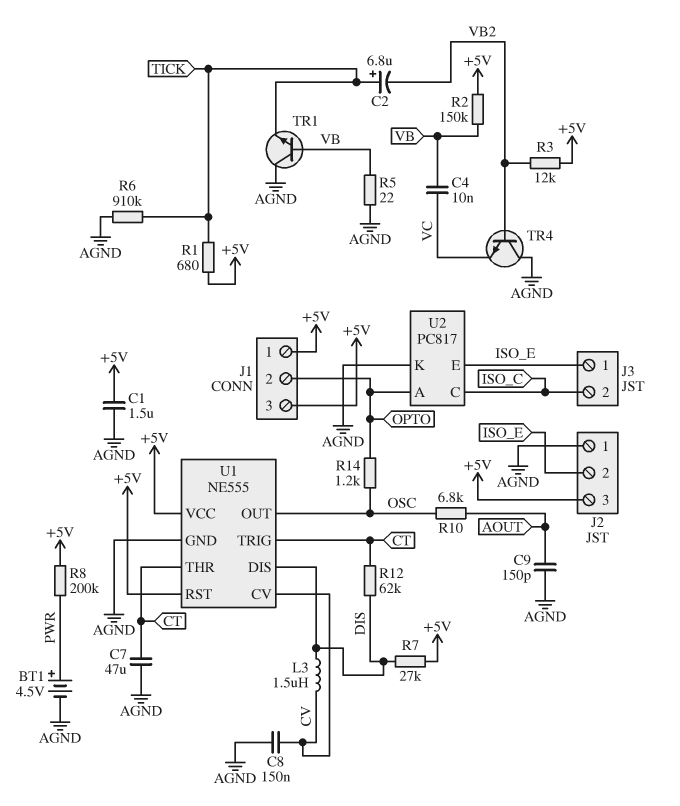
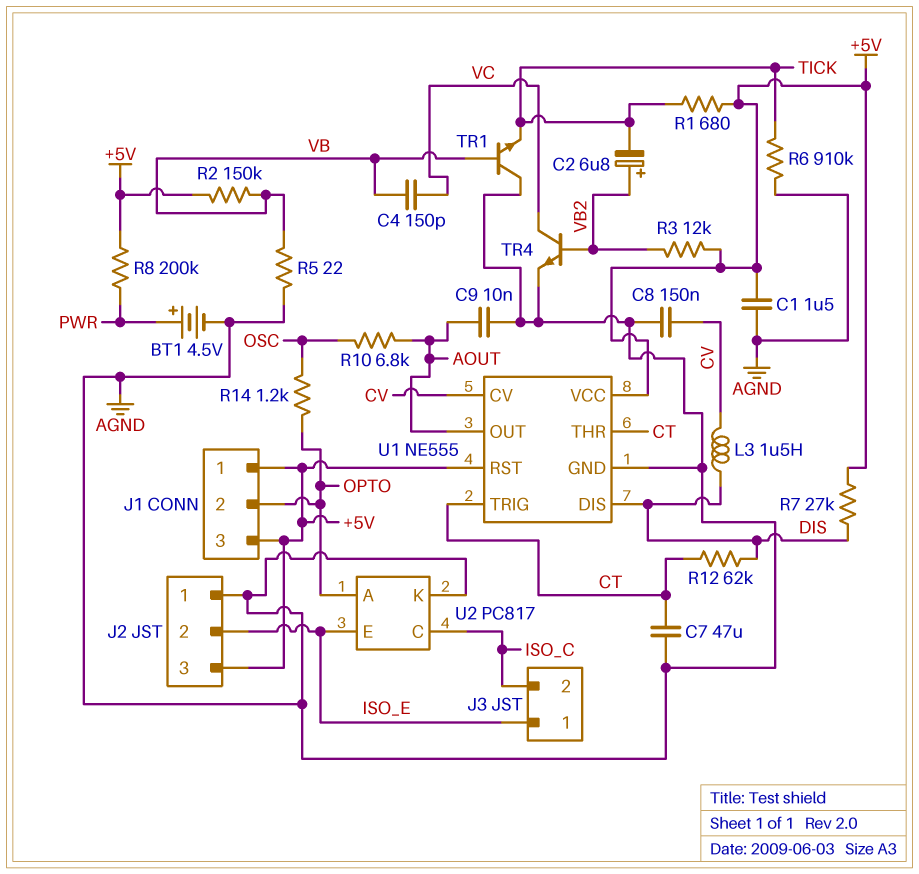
C2: 6.8uF (plus TICK, minus VB2) -> 6.8uF (plus VB2, minus TICK)
C4: 10nF (VB, VC) -> 150pF (VB, VC)
C9: 150pF (AGND, AOUT) -> 10nF (AGND, AOUT)
TR4: NPN (B VB2, C AGND, E VC) -> NPN (B VB2, C VC, E AGND)
U1 pin OUT: OSC -> AOUT

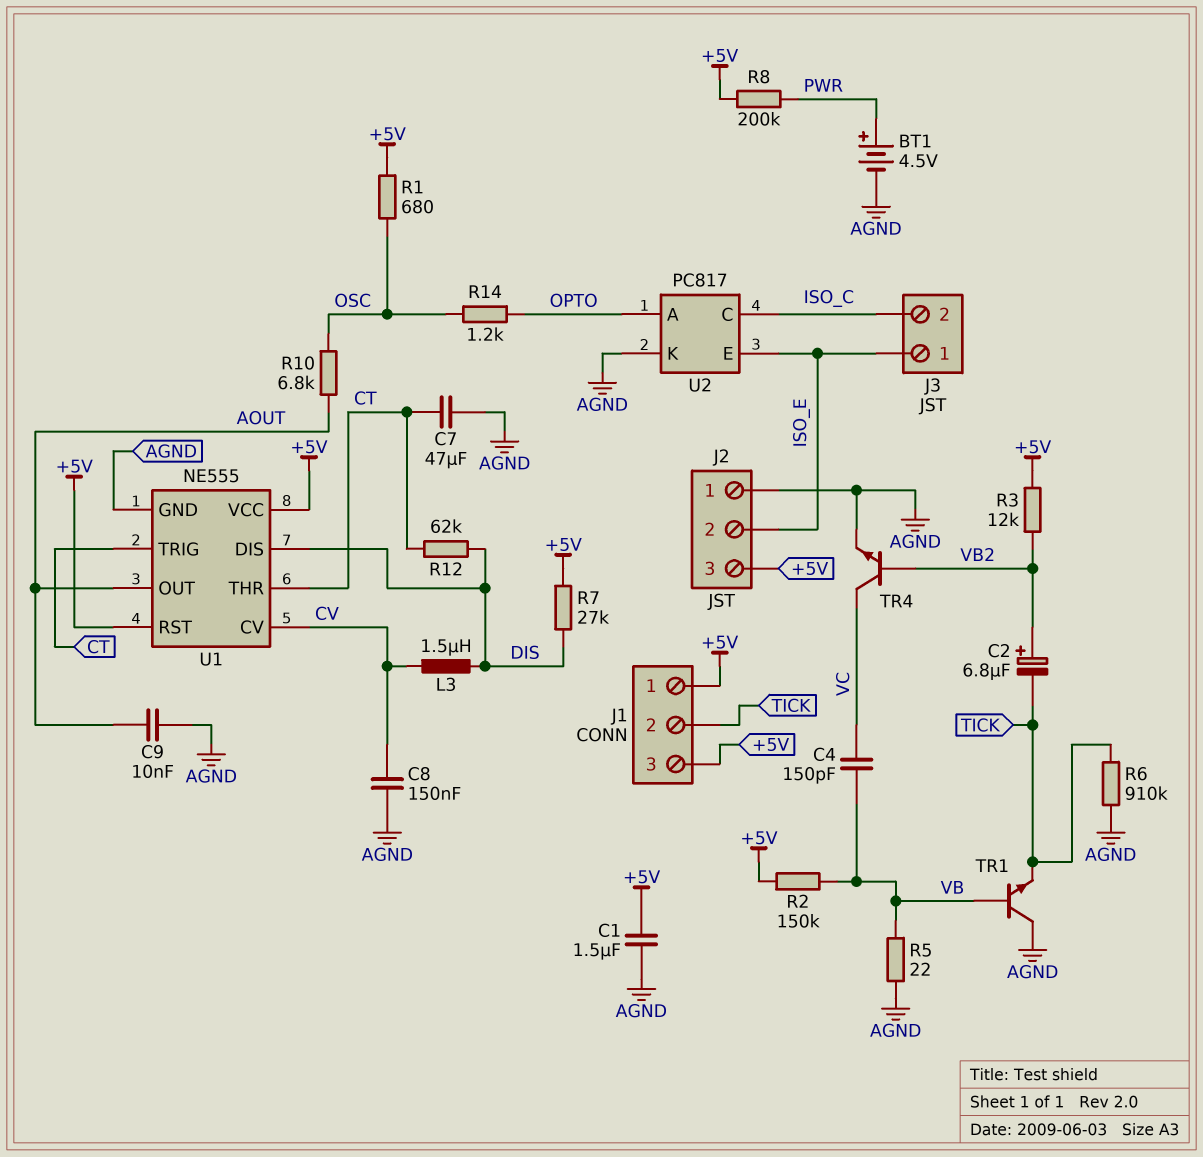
J1 pin 2: OPTO -> TICK
R1: 680 (+5V, TICK) -> 680 (+5V, OSC)

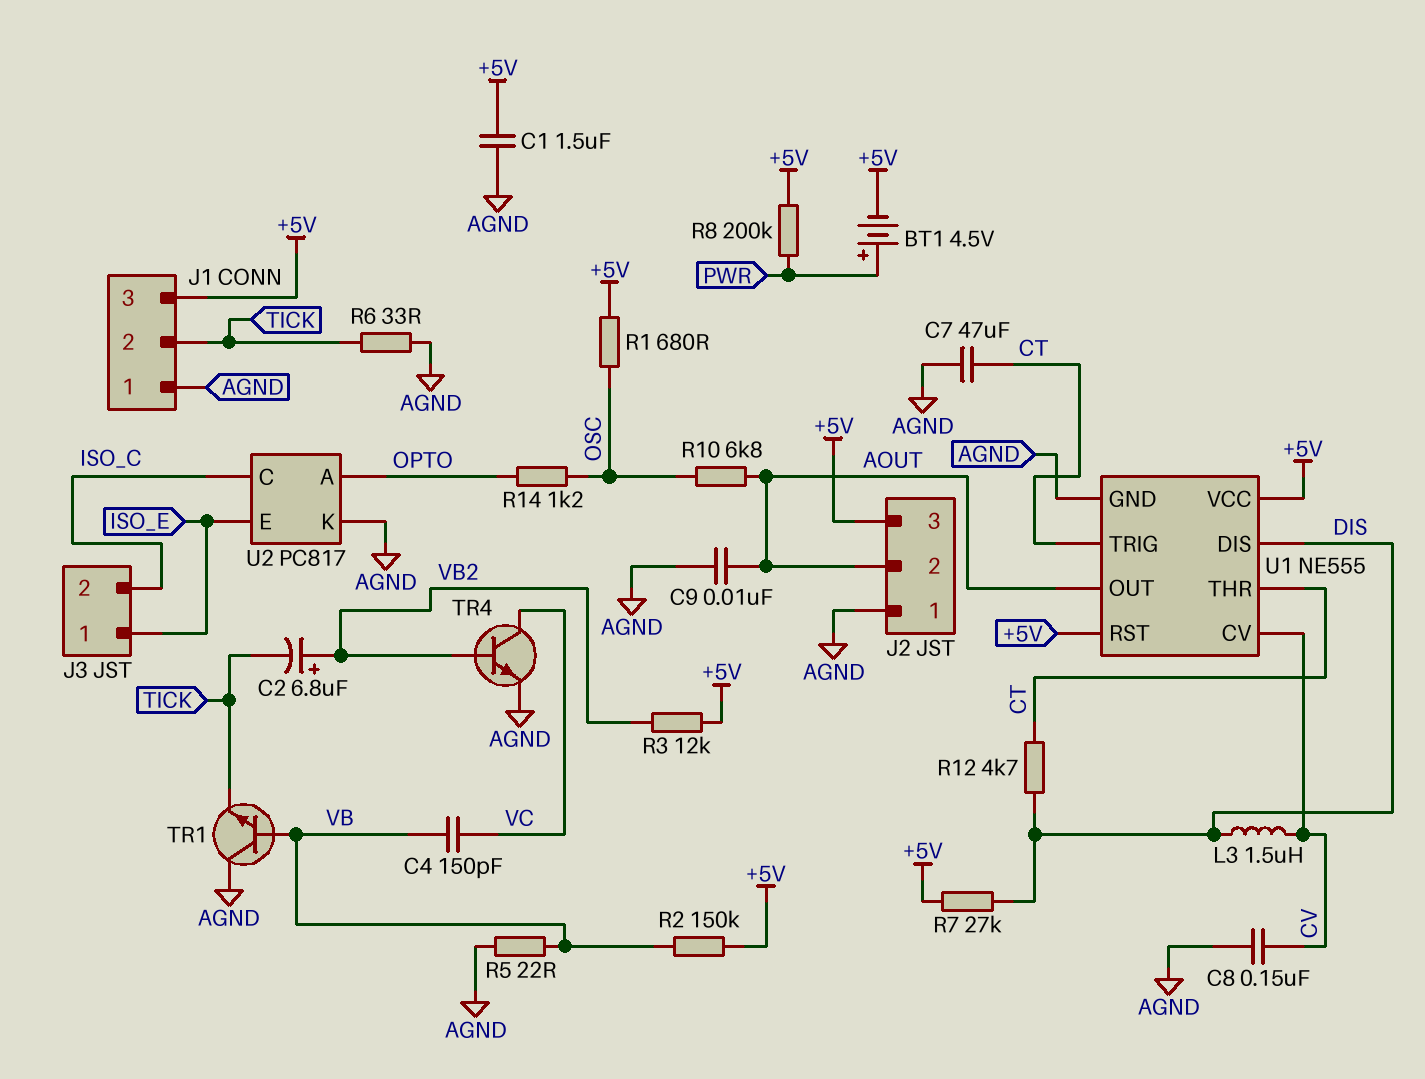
BT1: 4.5V (plus PWR, minus AGND) -> 4.5V (plus PWR, minus +5V)
J1 pin 1: +5V -> AGND
J2 pin 2: ISO_E -> AOUT
R6: 910k (AGND, TICK) -> 33 (AGND, TICK)
R12: 62k (CT, DIS) -> 4.7k (CT, DIS)

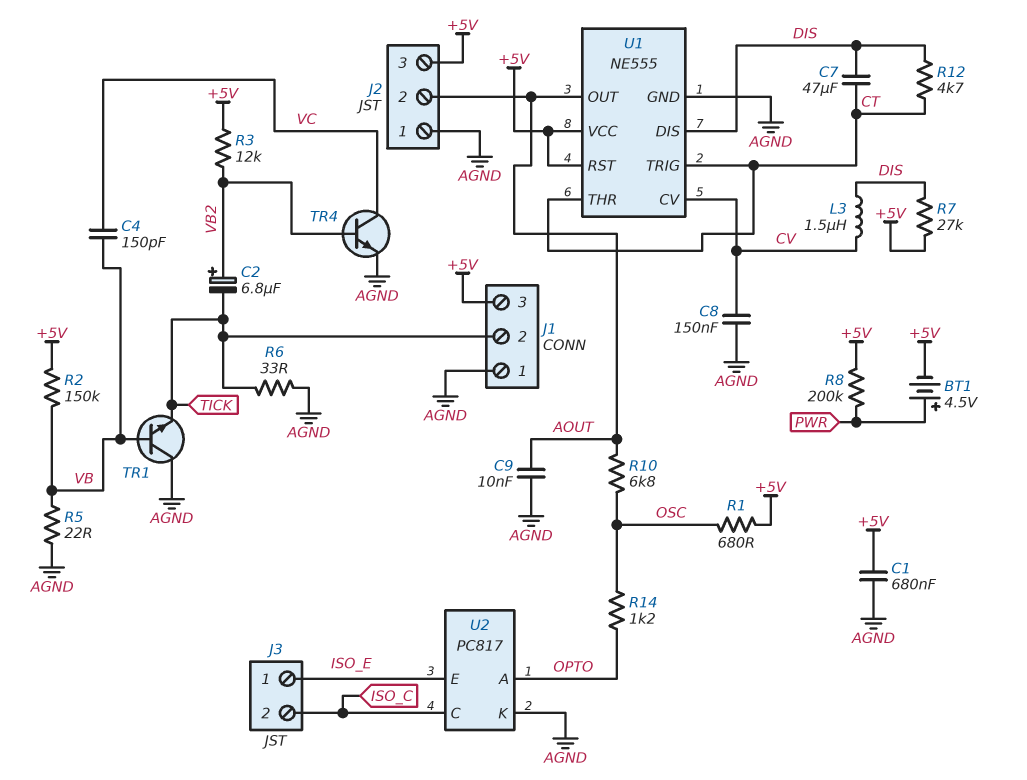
C1: 1.5uF (+5V, AGND) -> 680nF (+5V, AGND)
C7: 47uF (AGND, CT) -> 47uF (CT, DIS)

